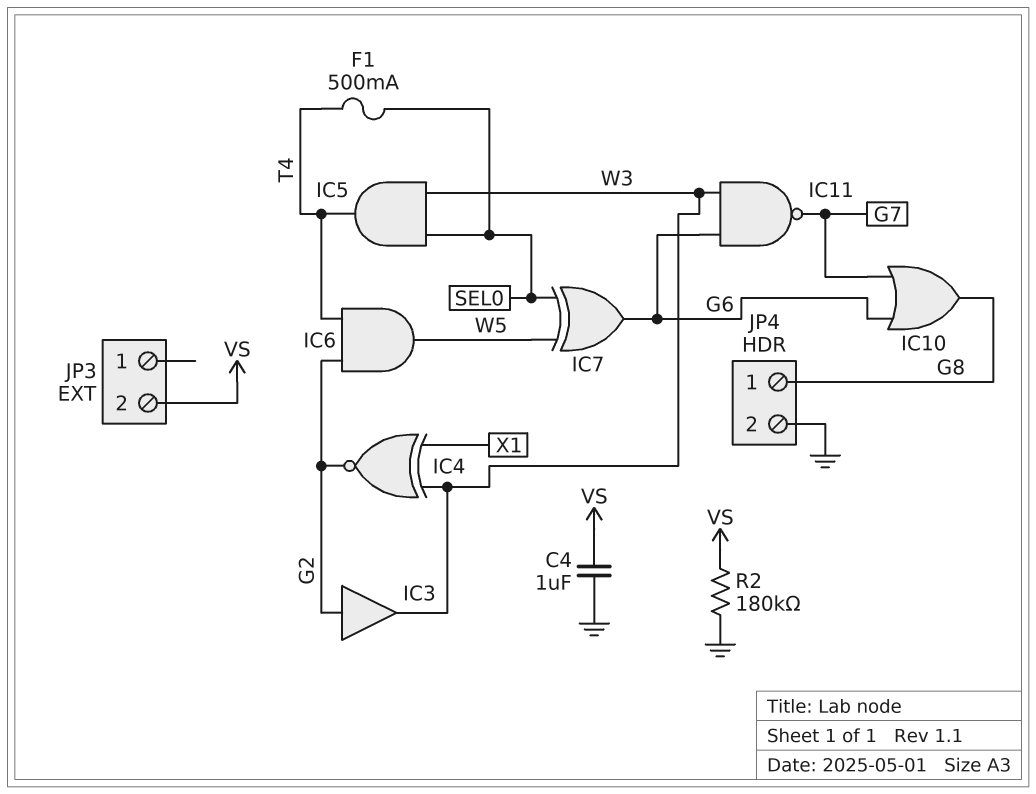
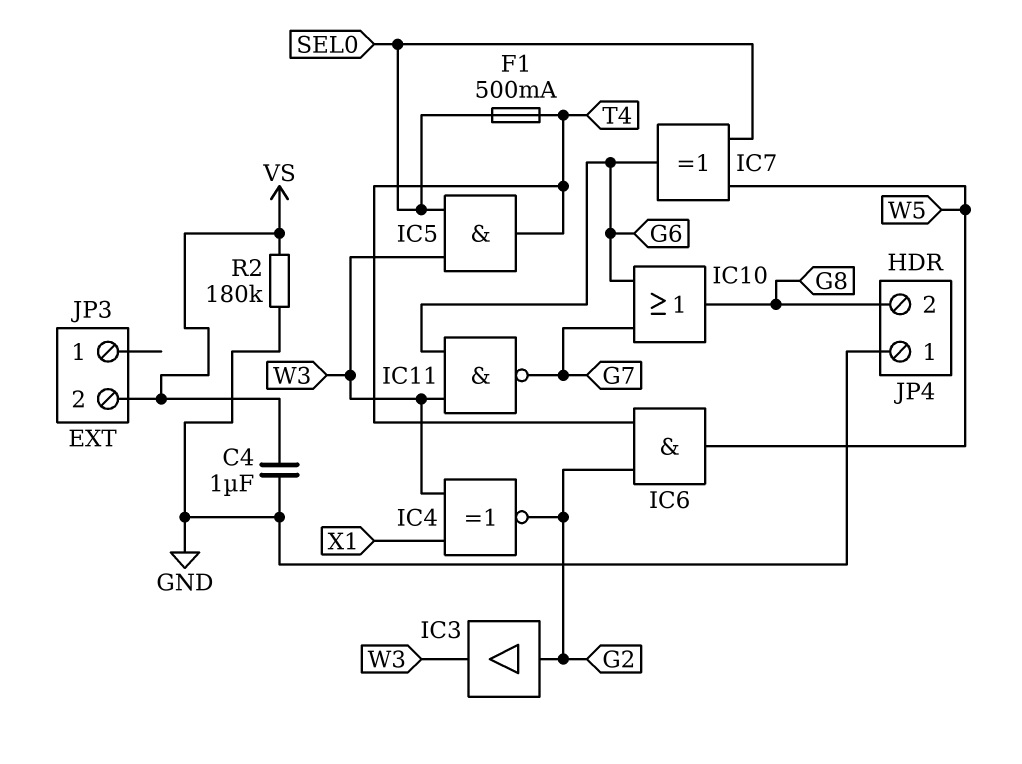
JP4 pin 1: G8 -> GND
JP4 pin 2: GND -> G8

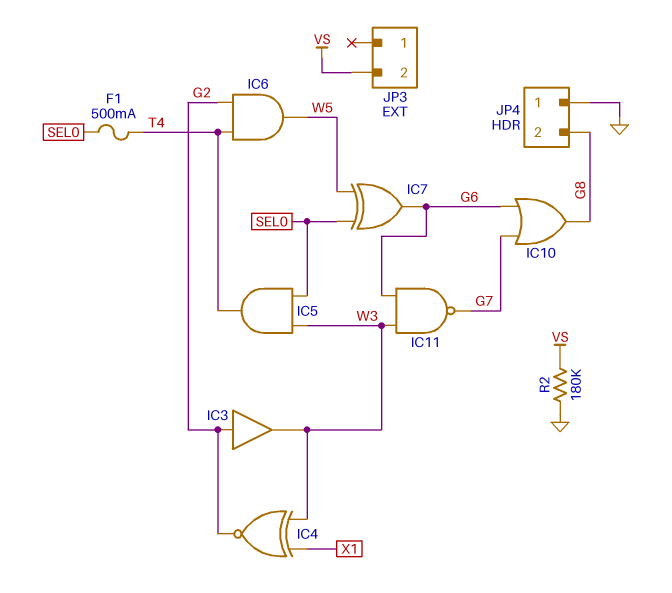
C4: 1uF (GND, VS) -> none

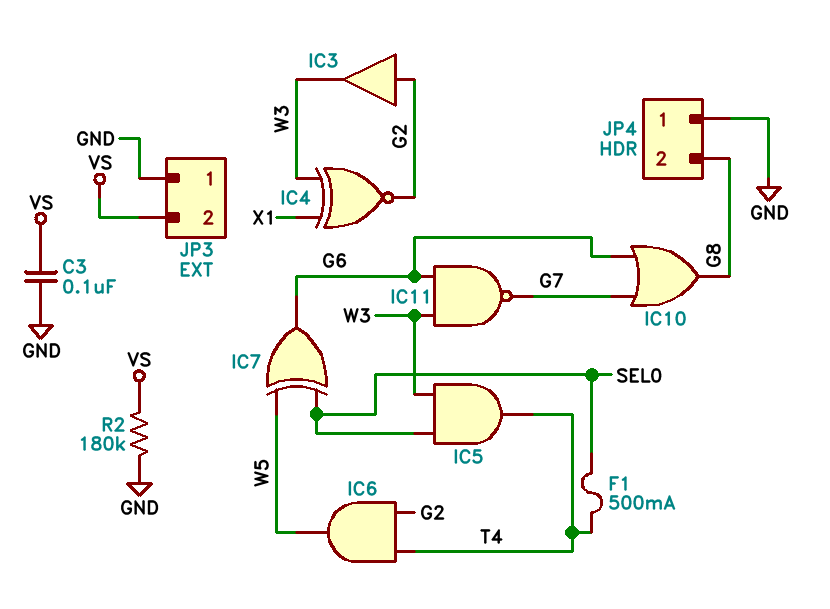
C3: none -> 100nF (GND, VS)
JP3 pin 1: none -> GND

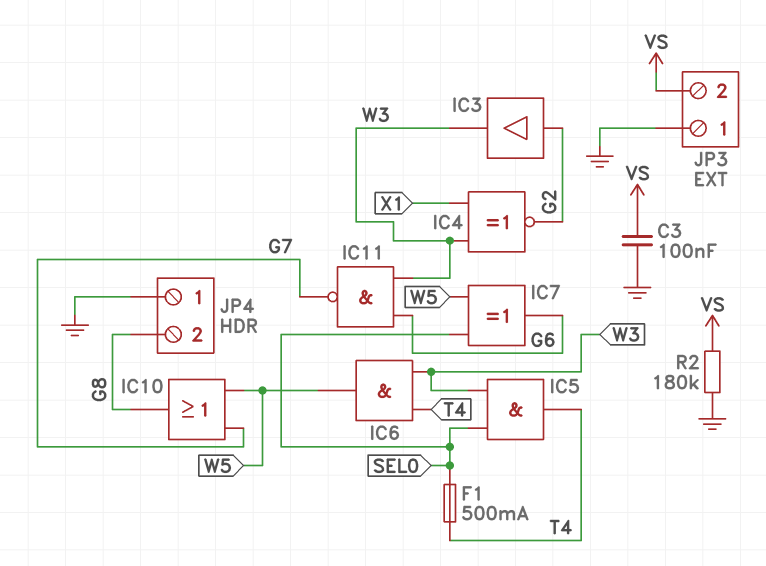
IC6: AND (in G2, in T4, out W5) -> AND (in T4, in W3, out W5)
IC10: OR (in G6, in G7, out G8) -> OR (in G7, in W5, out G8)

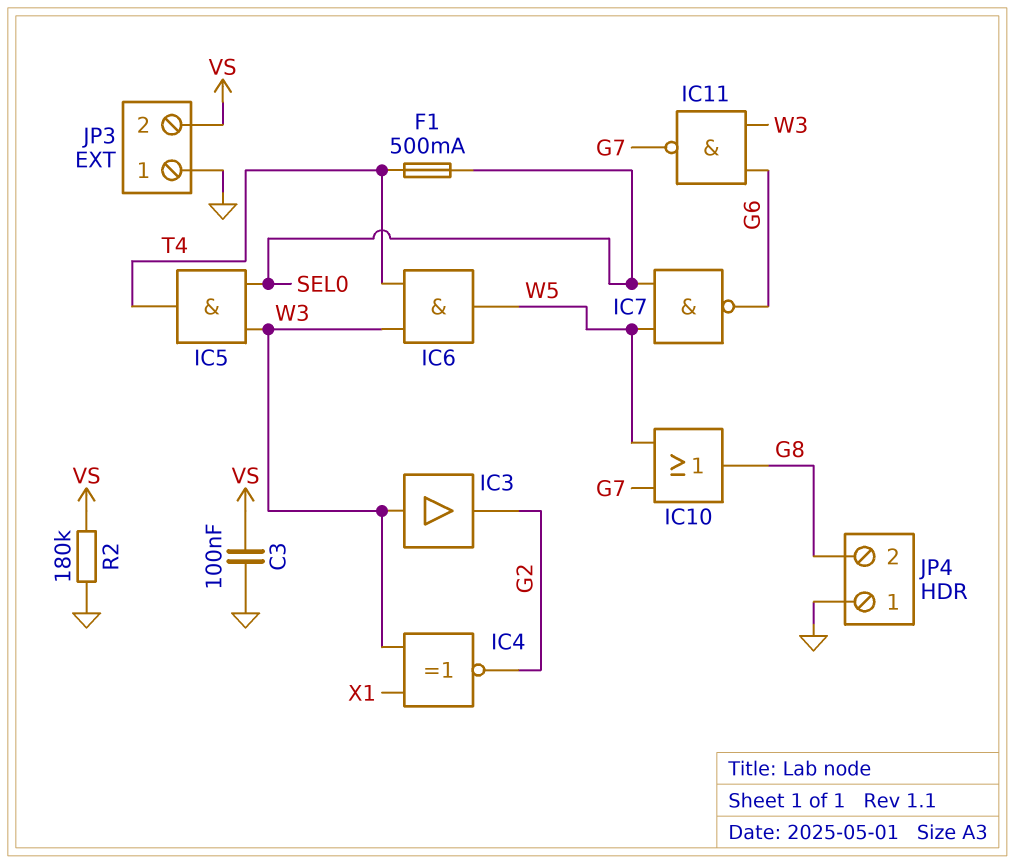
IC3: buffer (in G2, out W3) -> buffer (in W3, out G2)
IC7: XOR (in SEL0, in W5, out G6) -> NAND (in SEL0, in W5, out G6)

